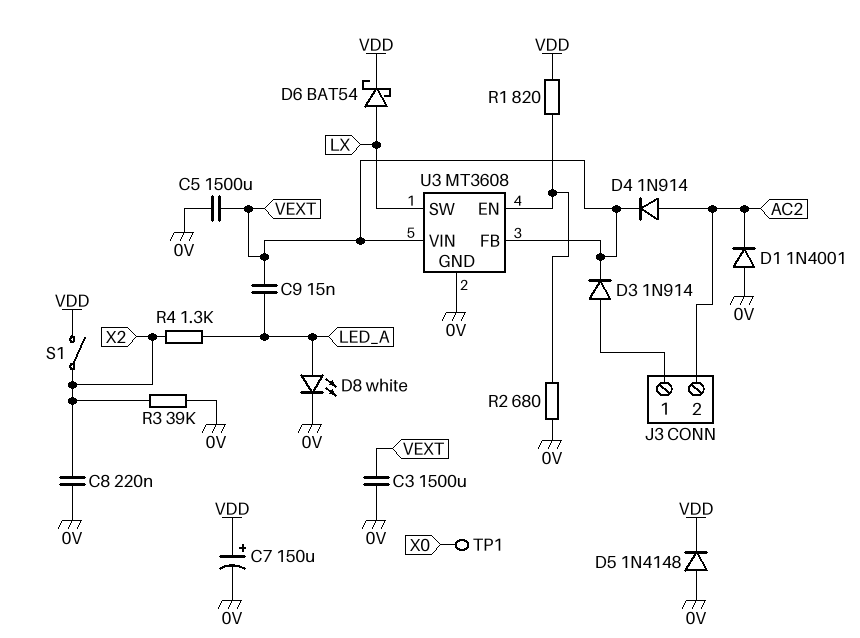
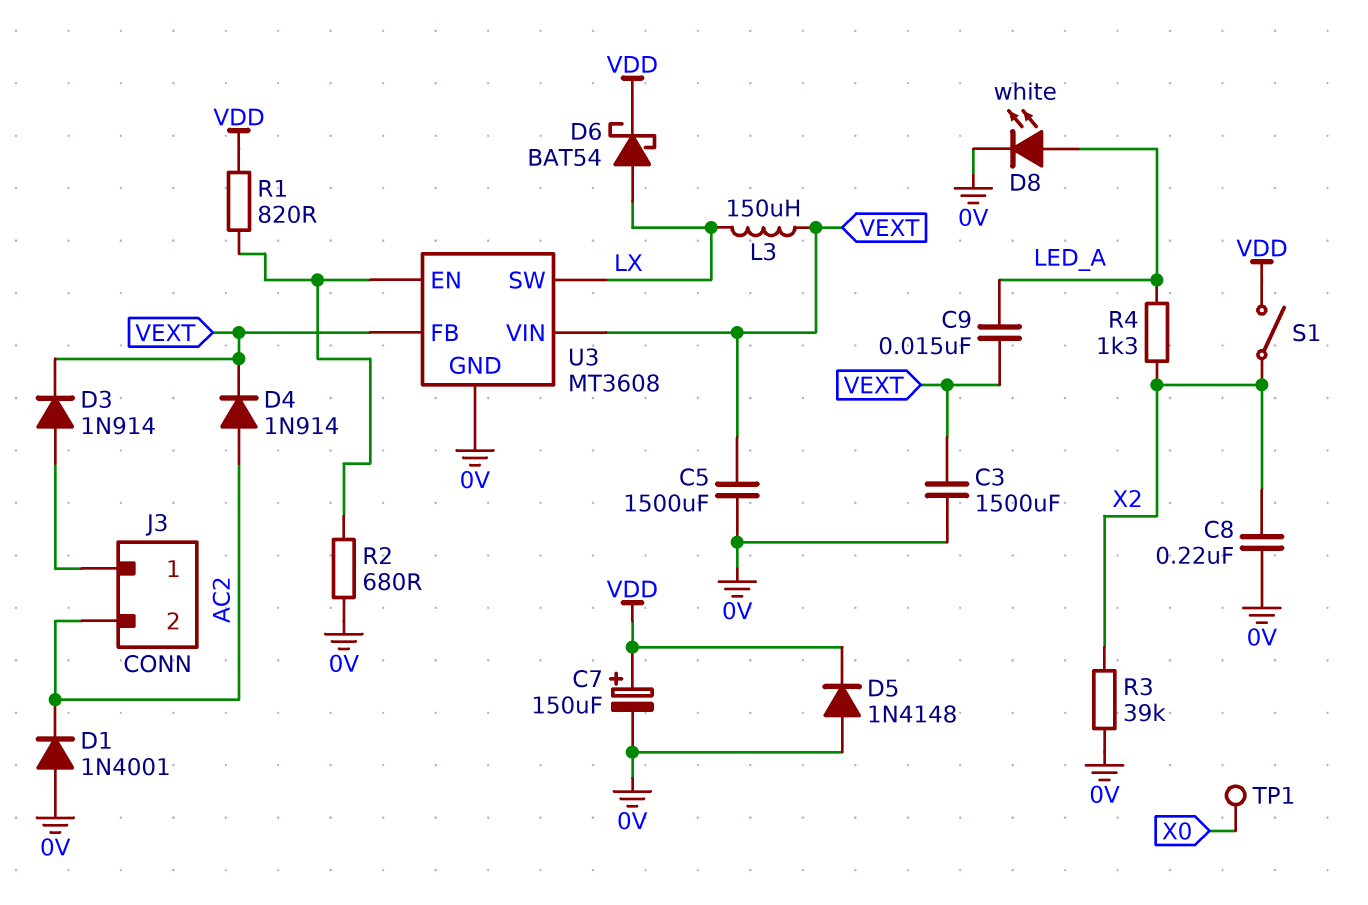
L3: none -> 150uH (LX, VEXT)

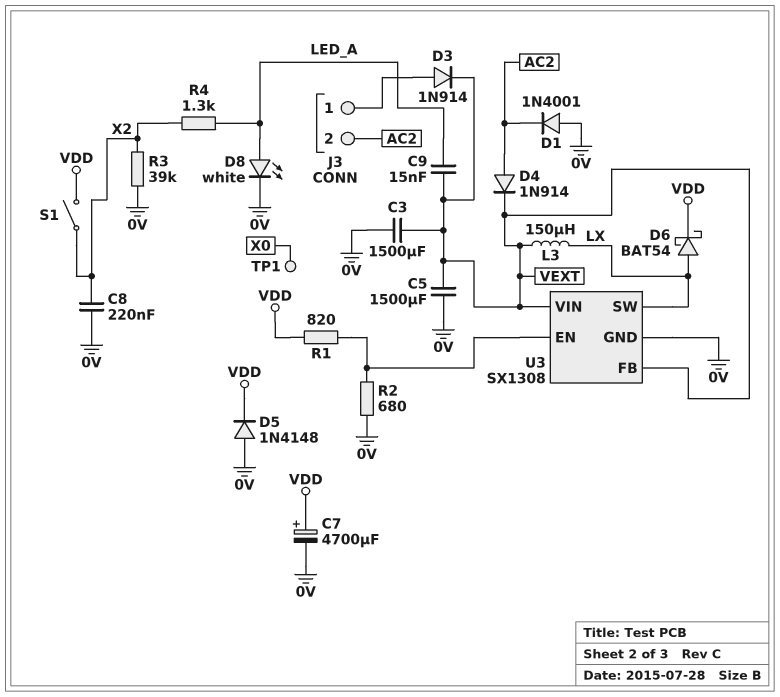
C7: 150uF (plus VDD, minus 0V) -> 4700uF (plus VDD, minus 0V)
U3: MT3608 -> SX1308

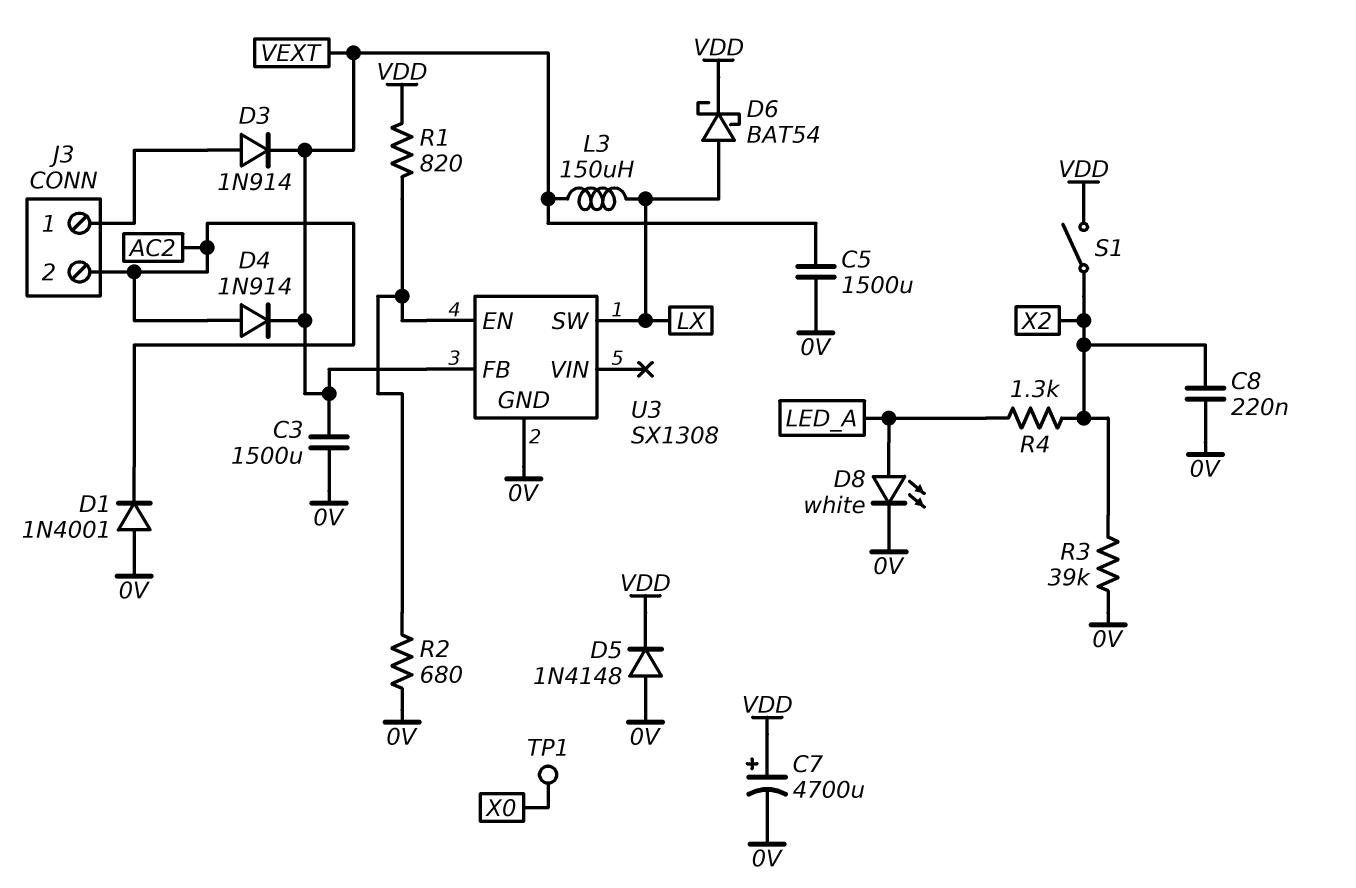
C9: 15nF (LED_A, VEXT) -> none
U3 pin VIN: VEXT -> none

